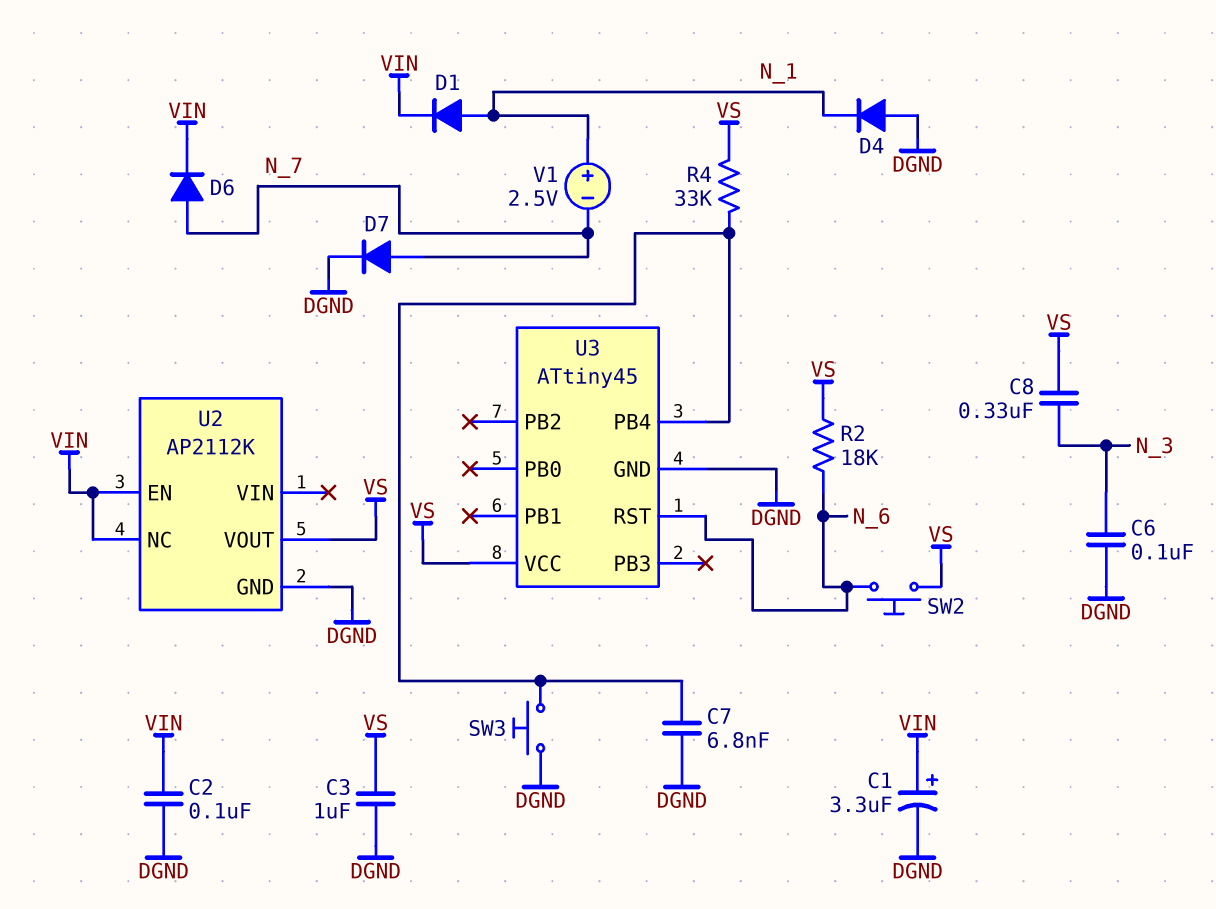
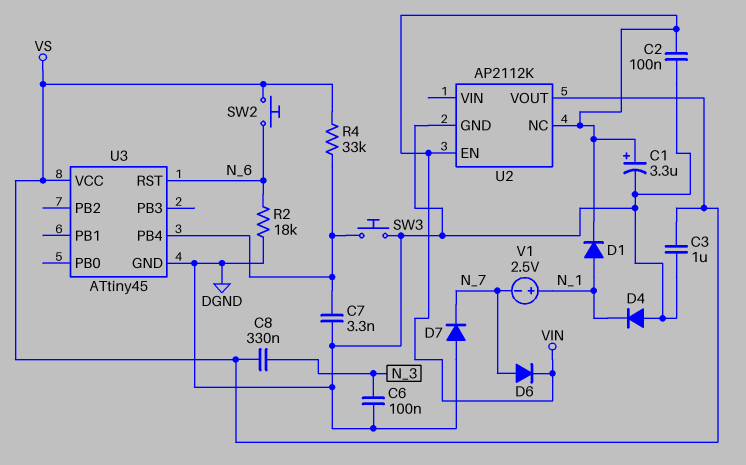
C7: 6.8nF (DGND, U3/PB4) -> 3.3nF (DGND, U3/PB4)
D7: diode (A N_7, K DGND) -> diode (A DGND, K N_7)
R2: 18k (N_6, VS) -> 18k (DGND, N_6)

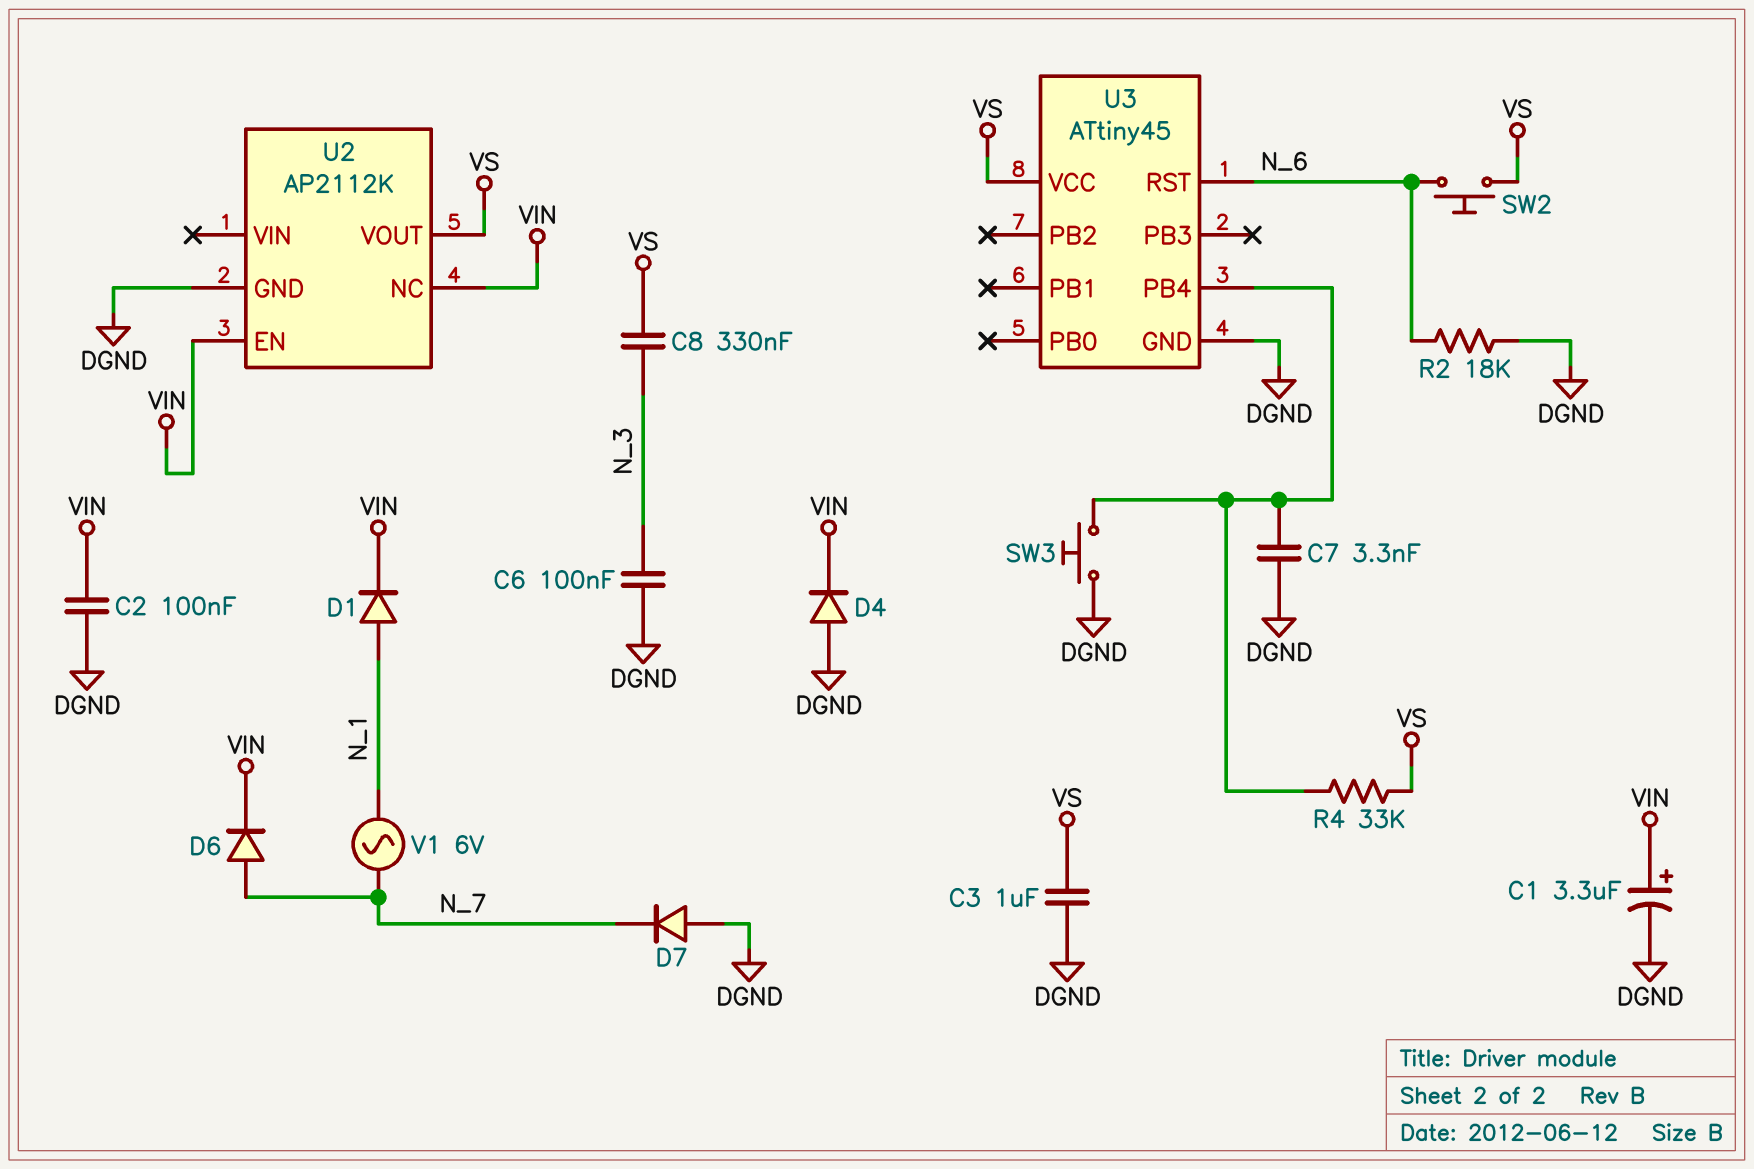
D4: diode (A DGND, K N_1) -> diode (A DGND, K VIN)
V1: 2.5V (plus N_1, minus N_7) -> AC 6V (N_1, N_7)

